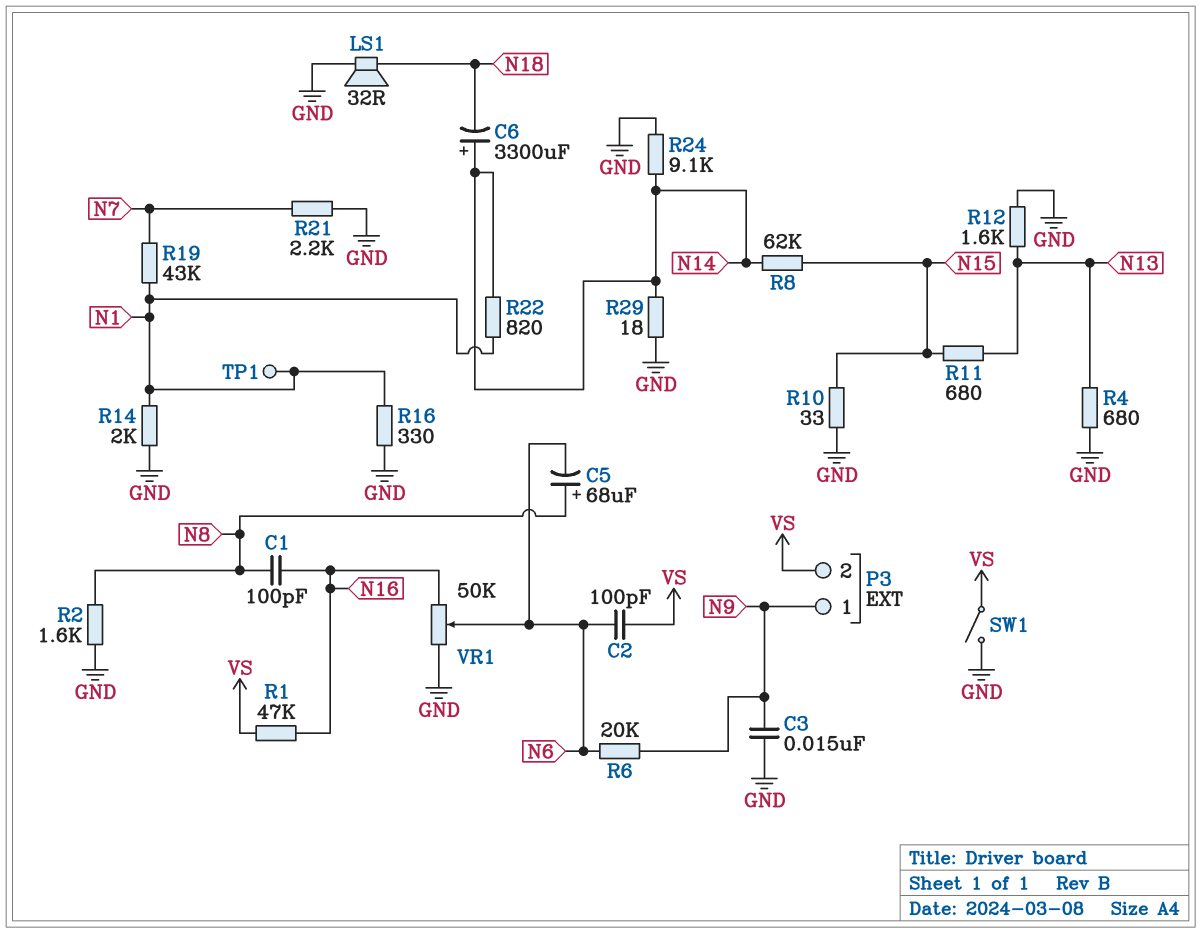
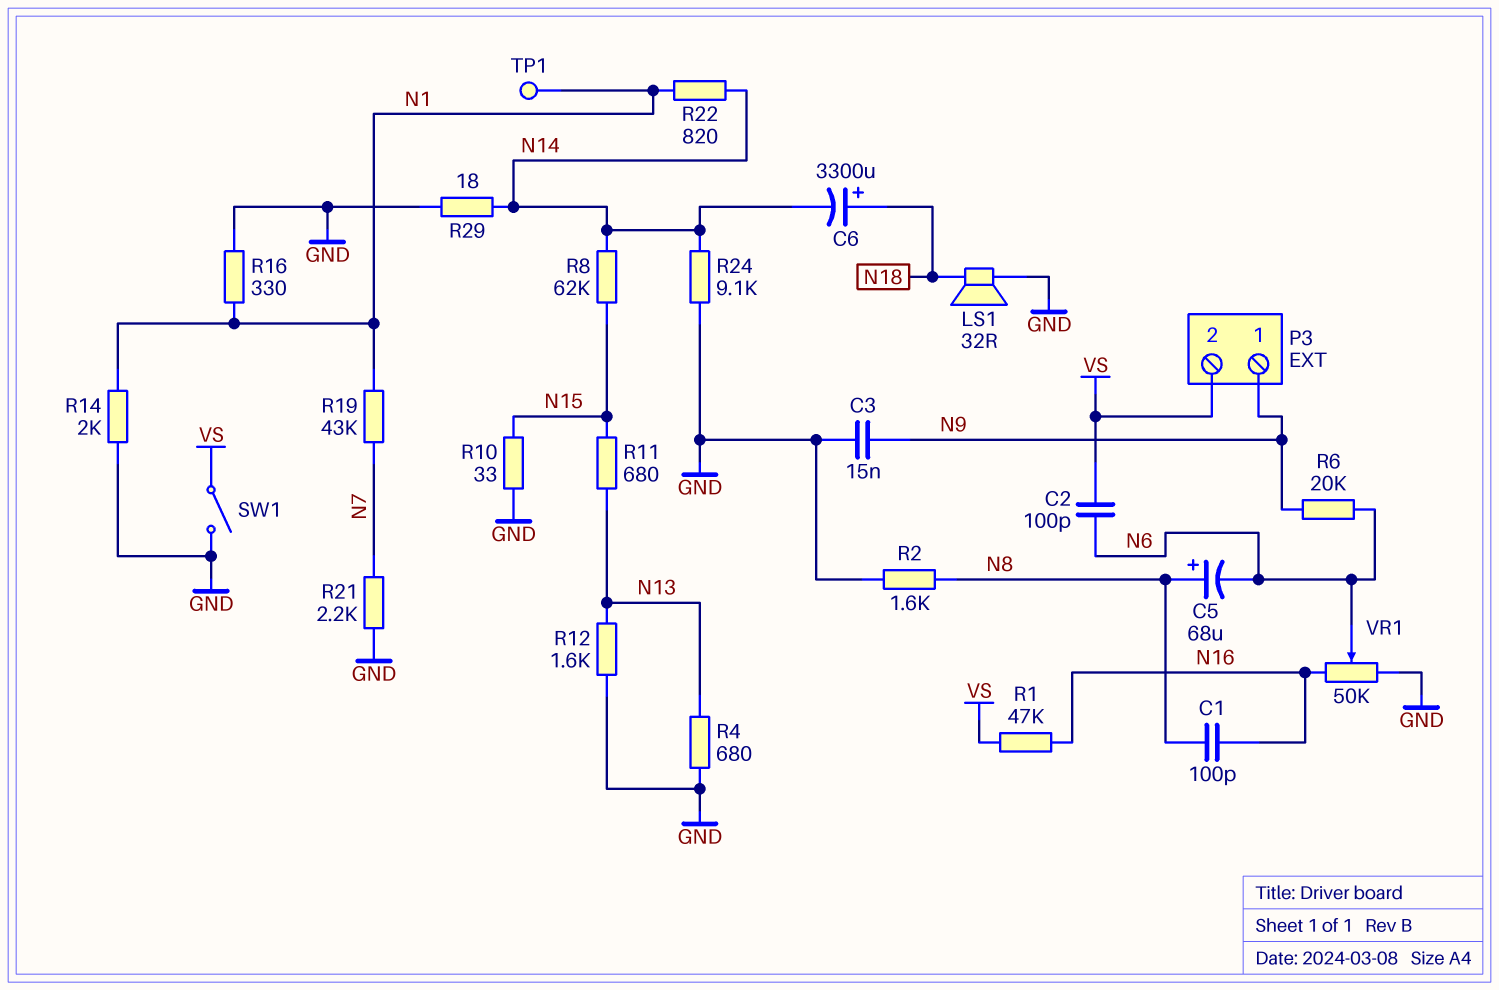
C6: 3300uF (plus N14, minus N18) -> 3300uF (plus N18, minus N14)

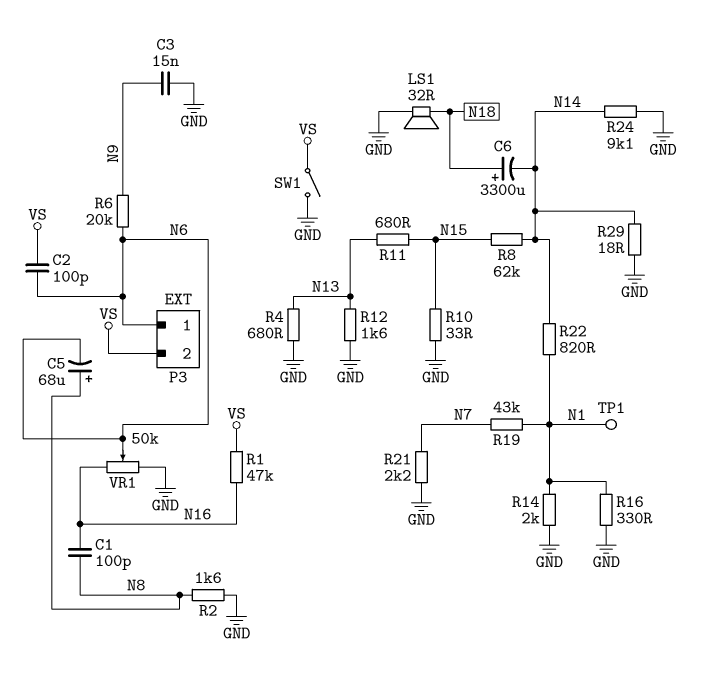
P3 pin 1: N9 -> N6

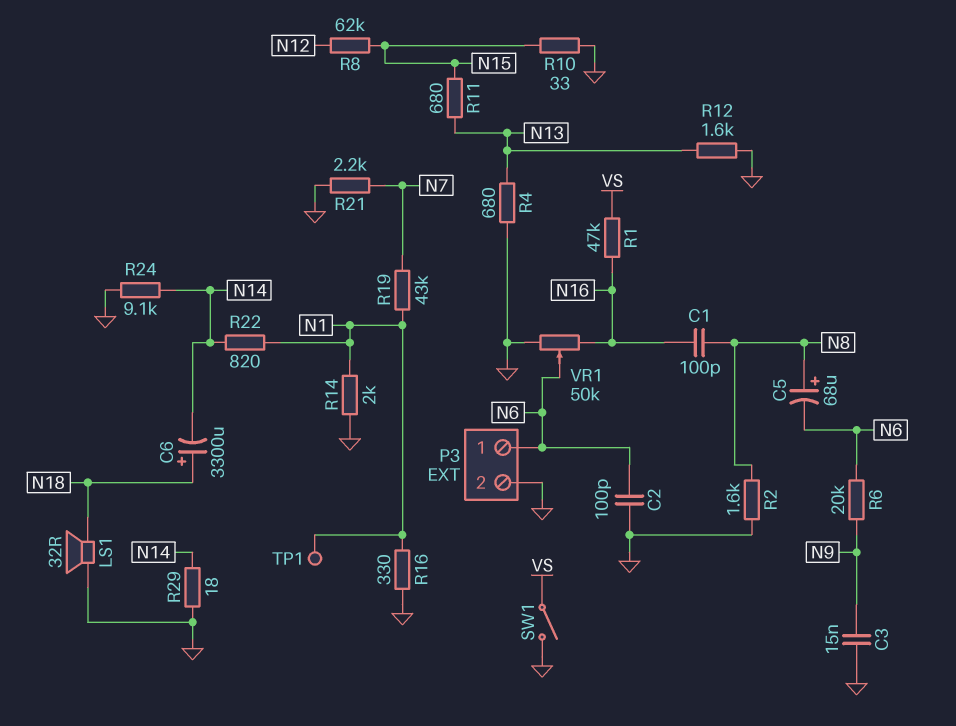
C2: 100pF (N6, VS) -> 100pF (GND, N6)
P3 pin 2: VS -> GND
R8: 62k (N14, N15) -> 62k (N12, N15)

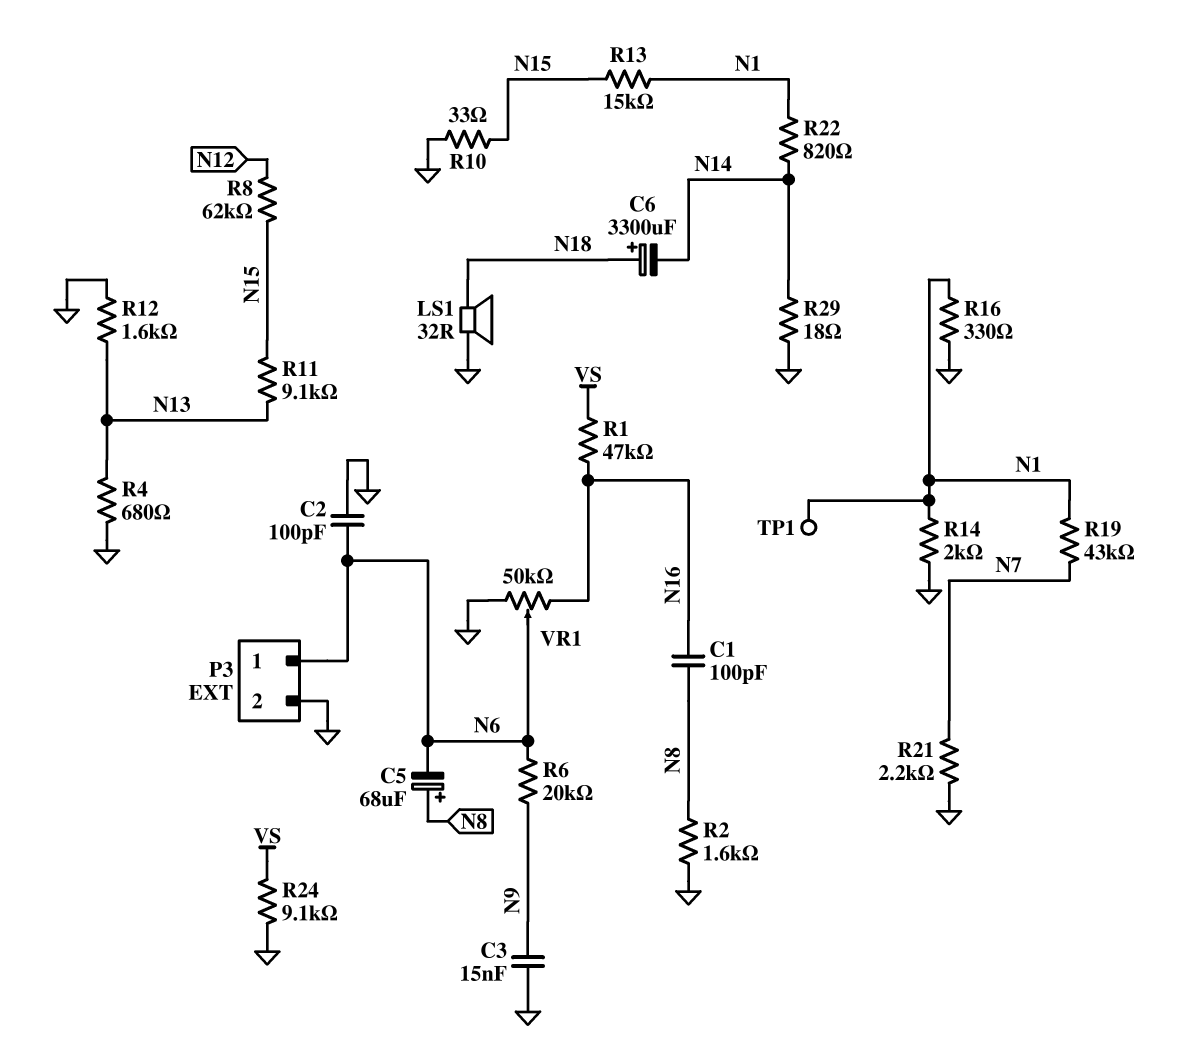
R11: 680 (N13, N15) -> 9.1k (N13, N15)
R13: none -> 15k (N1, N15)
R24: 9.1k (GND, N14) -> 9.1k (GND, VS)
SW1: switch (GND, VS) -> none

